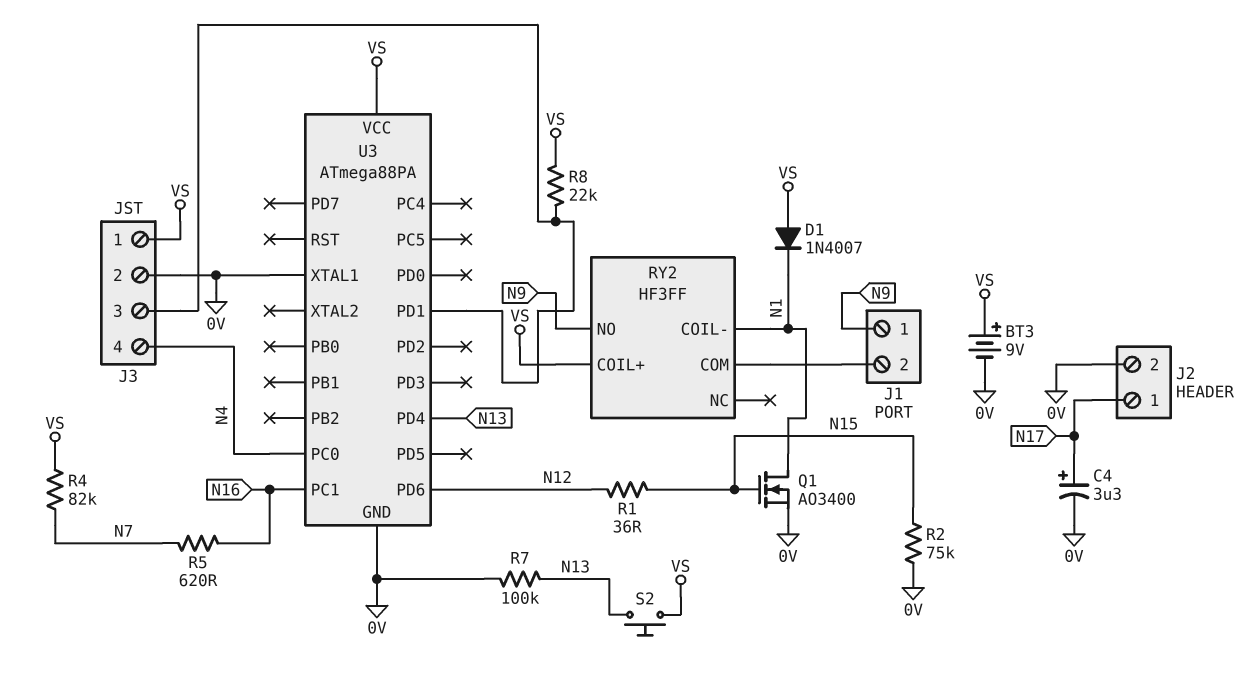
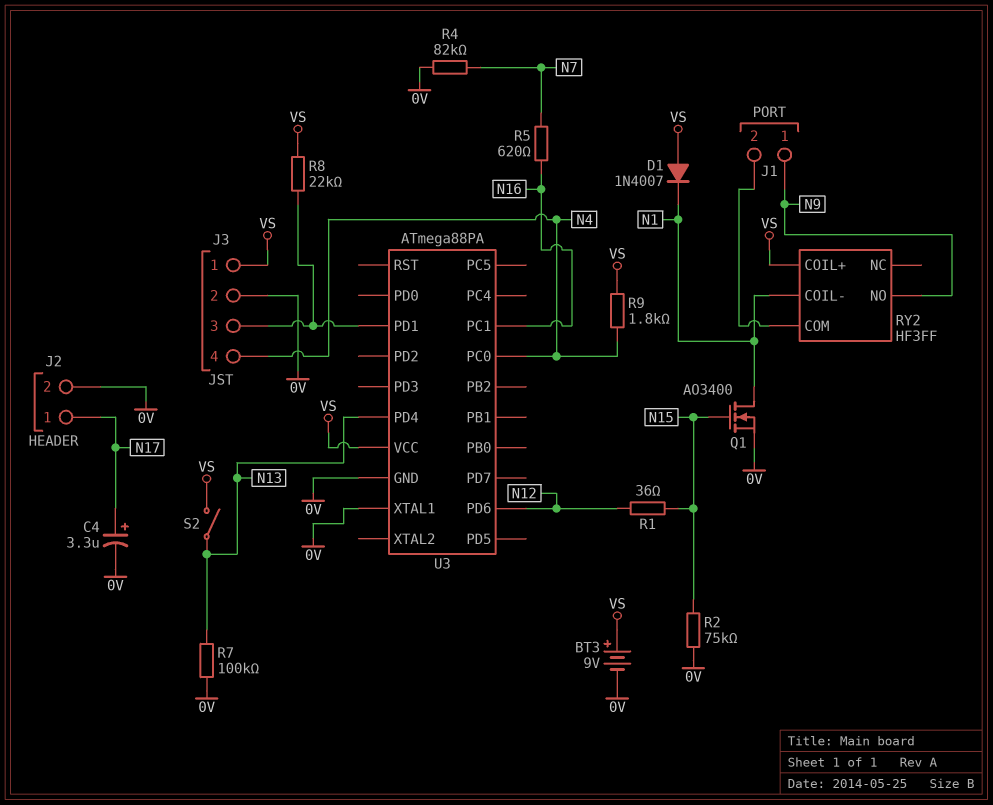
R4: 82k (N7, VS) -> 82k (0V, N7)
R9: none -> 1.8k (N4, VS)
S2: button (N13, VS) -> switch (N13, VS)

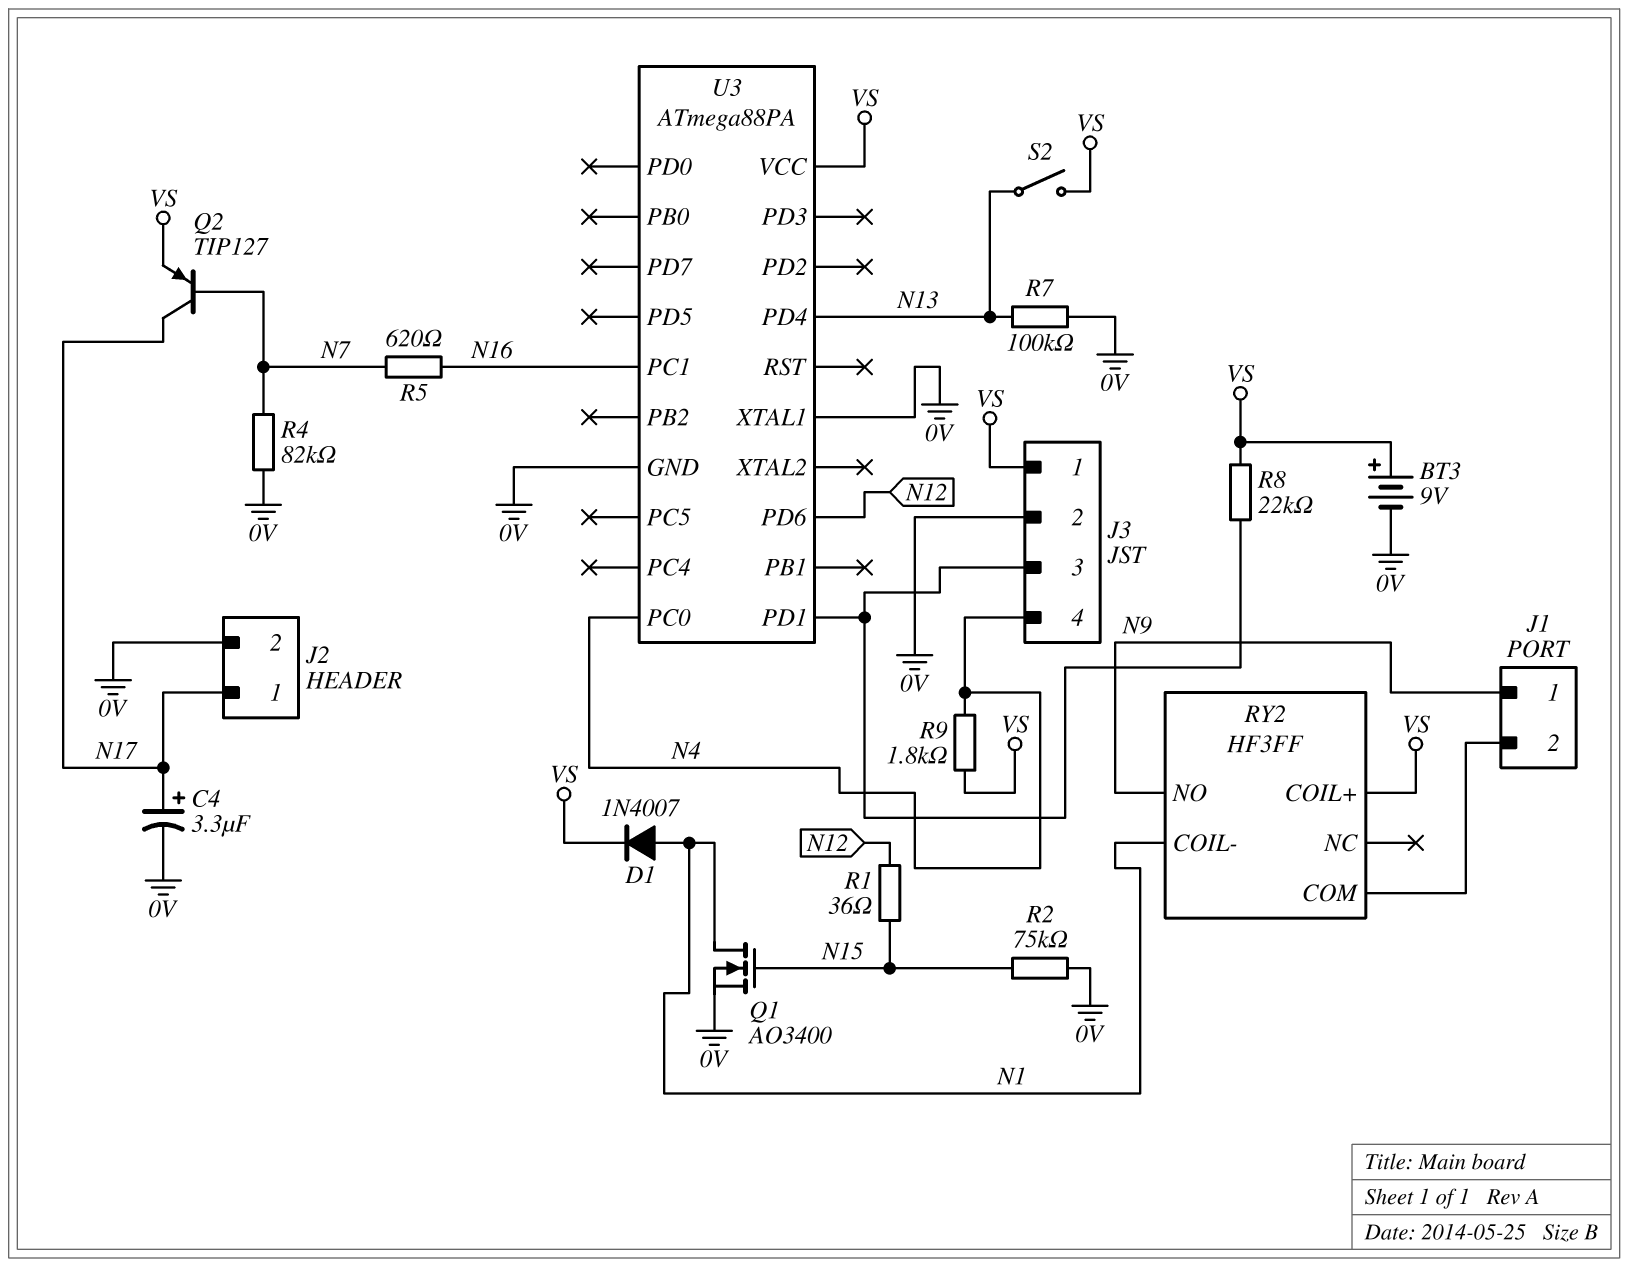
D1: diode 1N4007 (A VS, K N1) -> diode 1N4007 (A N1, K VS)
Q2: none -> PNP TIP127 (B N7, C N17, E VS)

